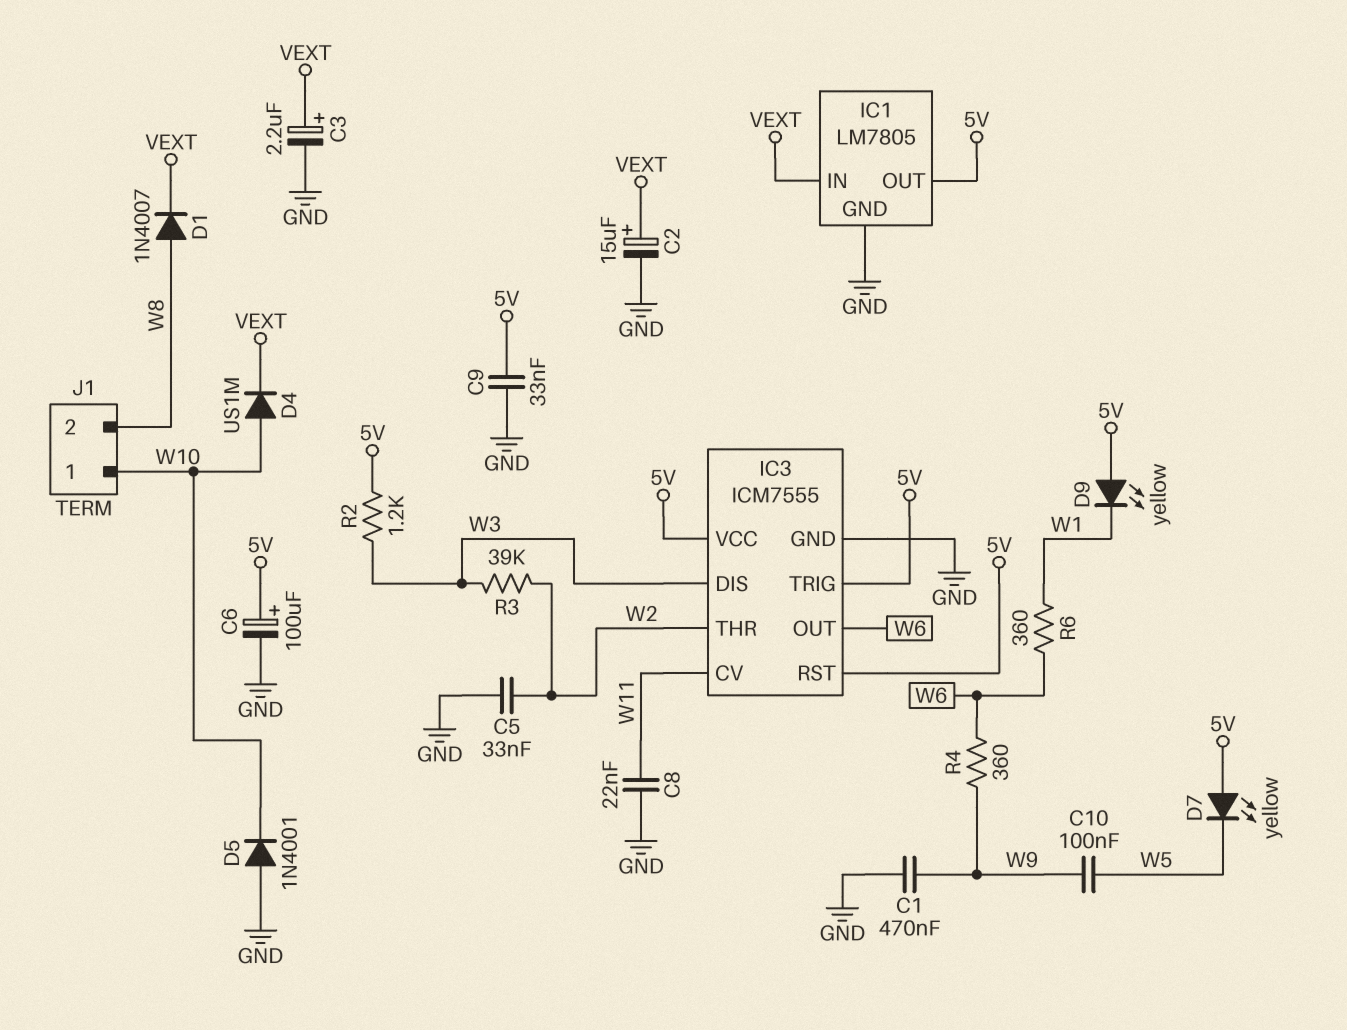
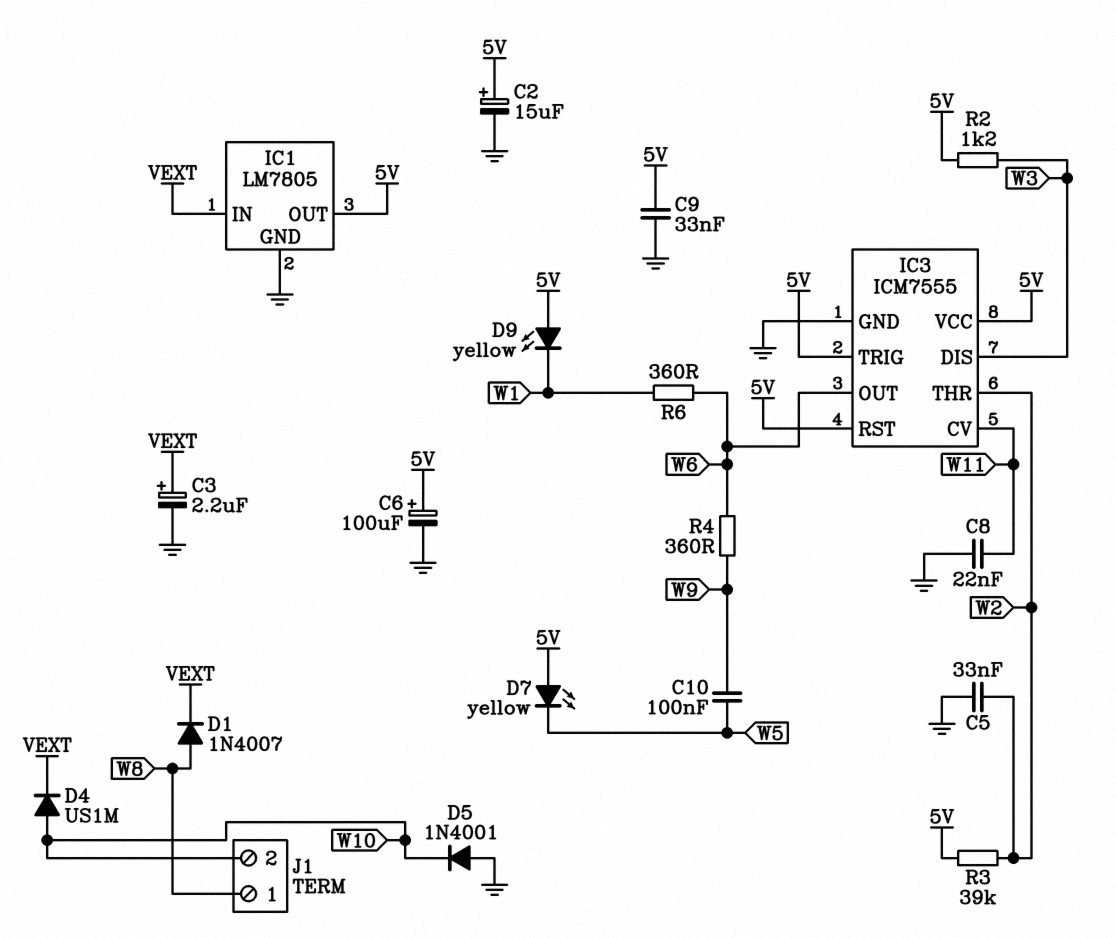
C1: 470nF (GND, W9) -> none
C2: 15uF (plus VEXT, minus GND) -> 15uF (plus 5V, minus GND)
J1 pin 1: W10 -> W8
J1 pin 2: W8 -> W10
R3: 39k (W2, W3) -> 39k (5V, W2)

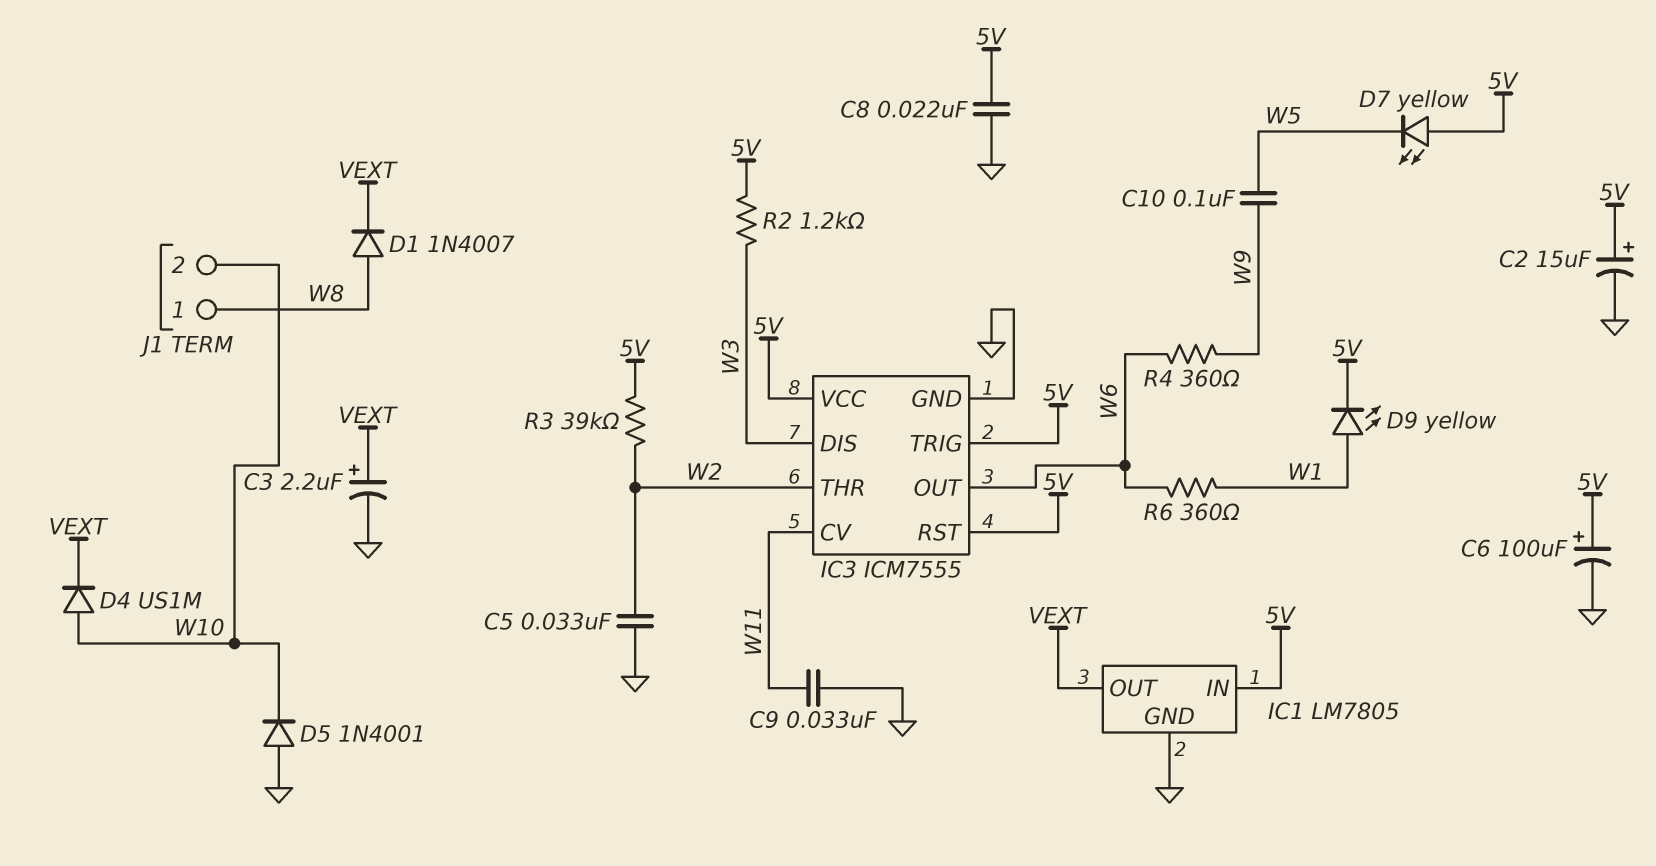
C8: 22nF (GND, W11) -> 22nF (5V, GND)
C9: 33nF (5V, GND) -> 33nF (GND, W11)
D9: LED yellow (A 5V, K W1) -> LED yellow (A W1, K 5V)
IC1 pin IN: VEXT -> 5V
IC1 pin OUT: 5V -> VEXT

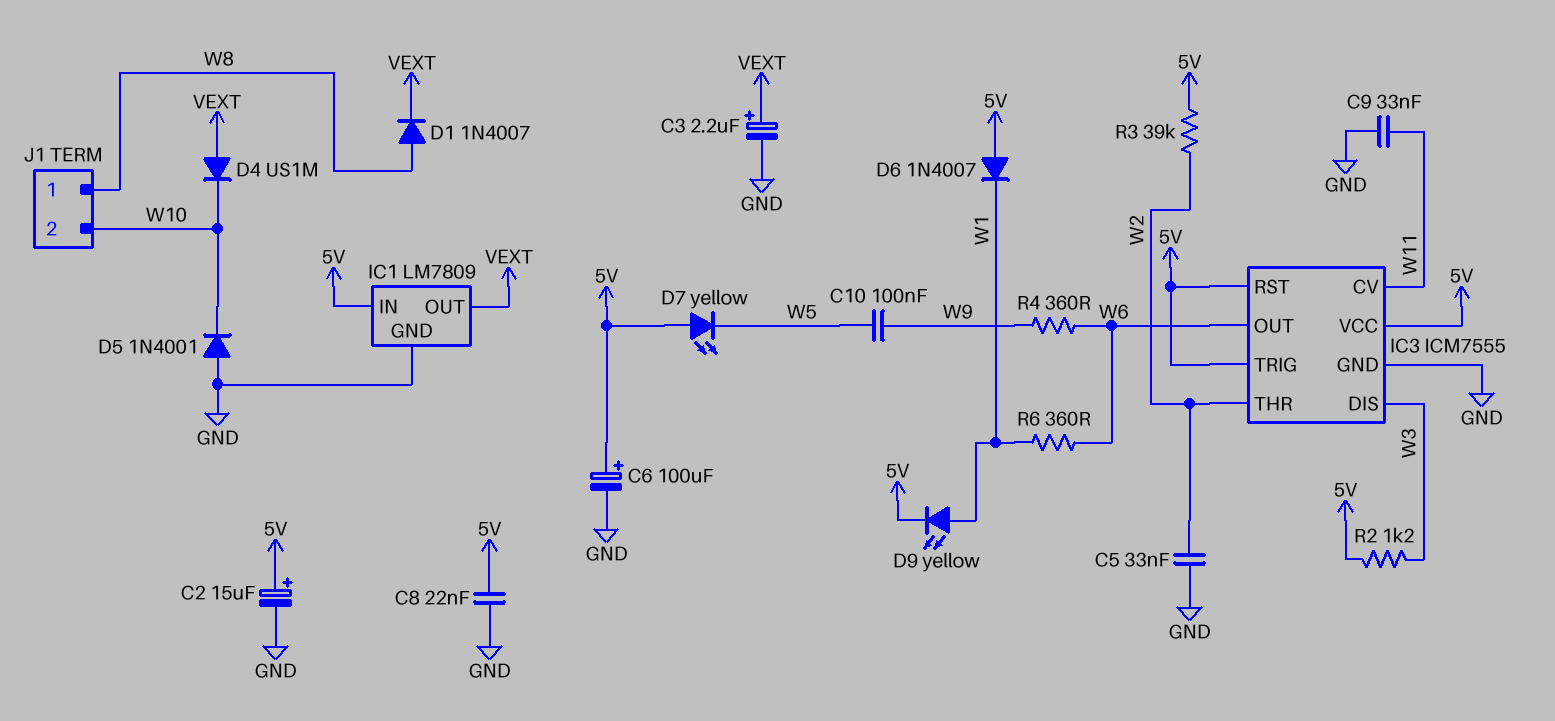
D4: diode US1M (A W10, K VEXT) -> diode US1M (A VEXT, K W10)
D6: none -> diode 1N4007 (A 5V, K W1)
IC1: LM7805 -> LM7809

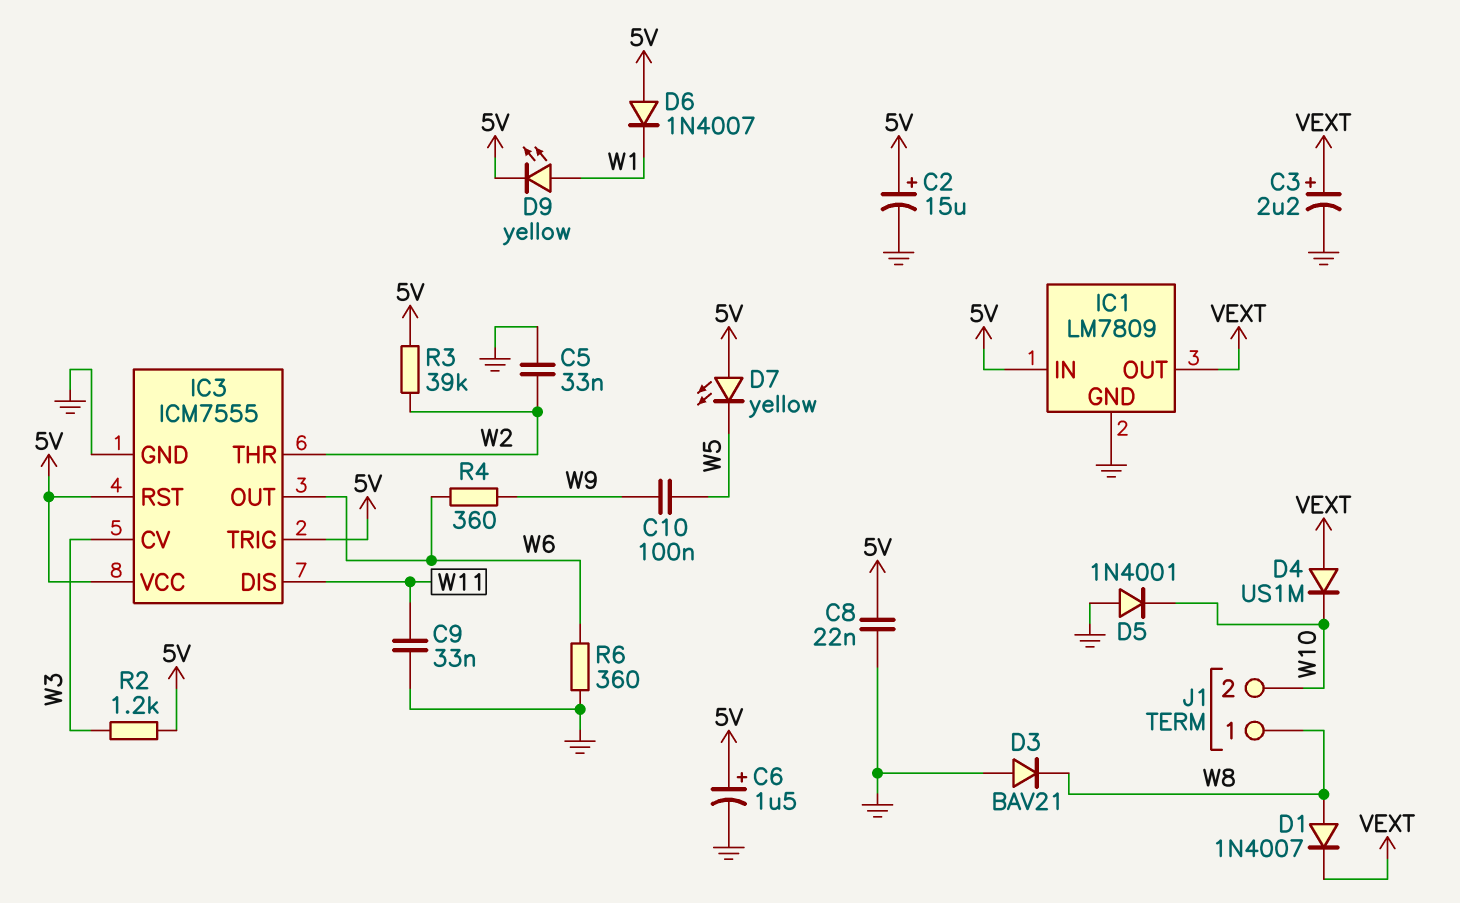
C6: 100uF (plus 5V, minus GND) -> 1.5uF (plus 5V, minus GND)
D3: none -> diode BAV21 (A GND, K W8)
IC3 pin CV: W11 -> W3
IC3 pin DIS: W3 -> W11
R6: 360 (W1, W6) -> 360 (GND, W6)

